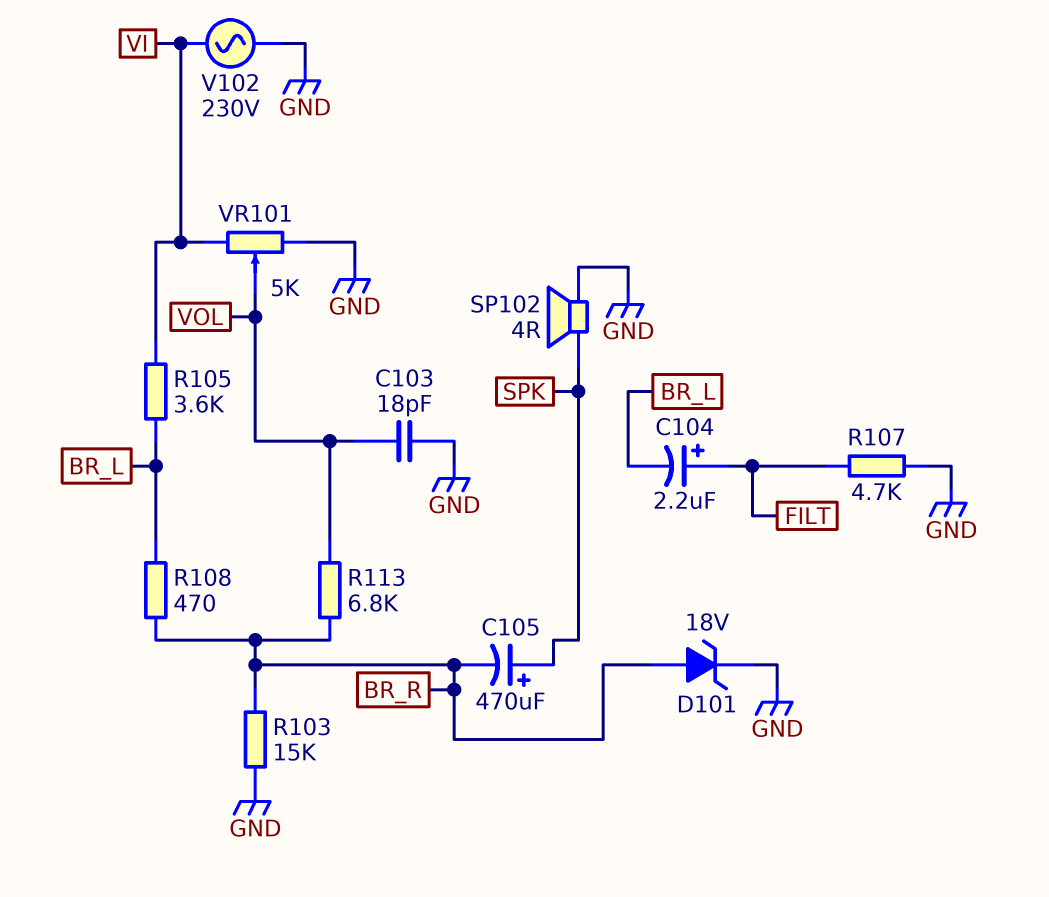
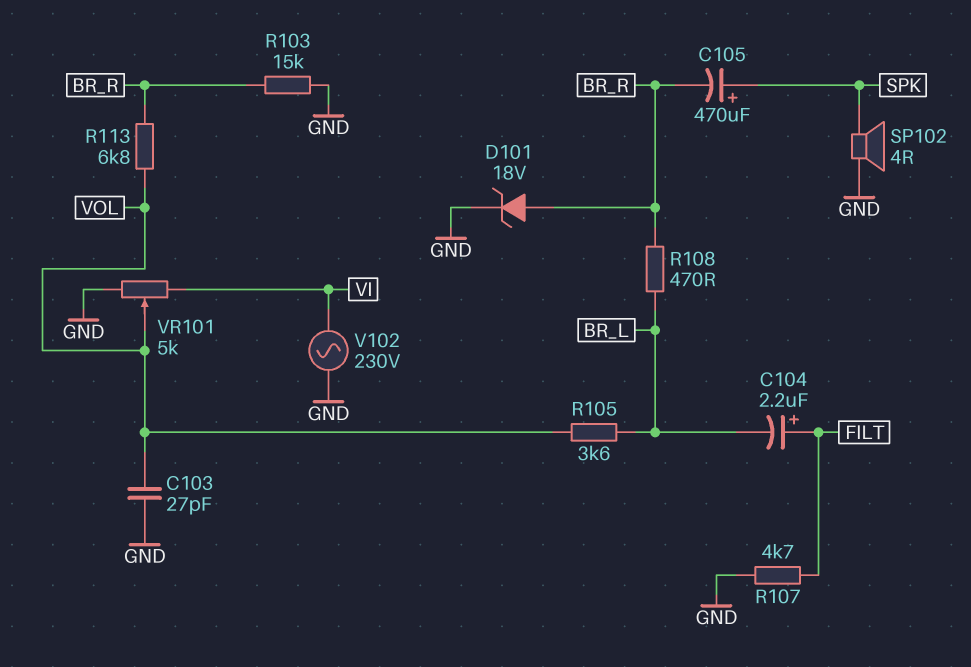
C103: 18pF (GND, VOL) -> 27pF (GND, VOL)
R105: 3.6k (BR_L, VI) -> 3.6k (BR_L, VOL)

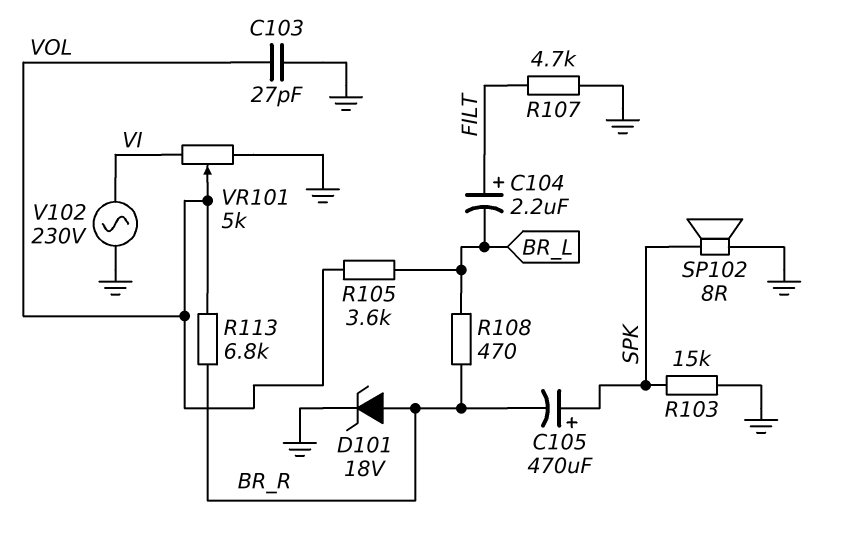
R103: 15k (BR_R, GND) -> 15k (GND, SPK)
SP102: speaker 4R (GND, SPK) -> speaker 8R (GND, SPK)

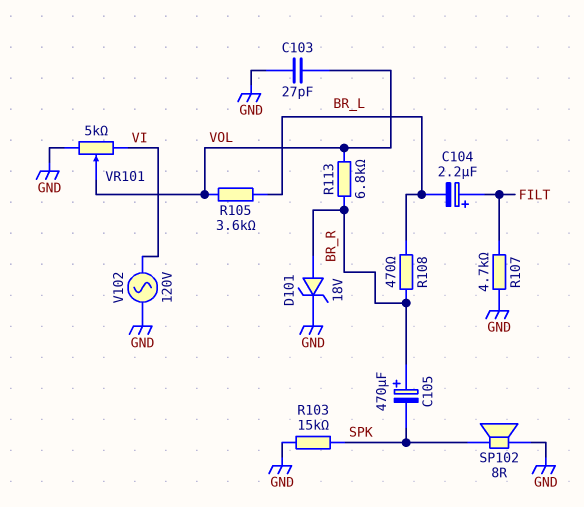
C105: 470uF (plus SPK, minus BR_R) -> 470uF (plus BR_R, minus SPK)
V102: AC 230V (GND, VI) -> AC 120V (GND, VI)

